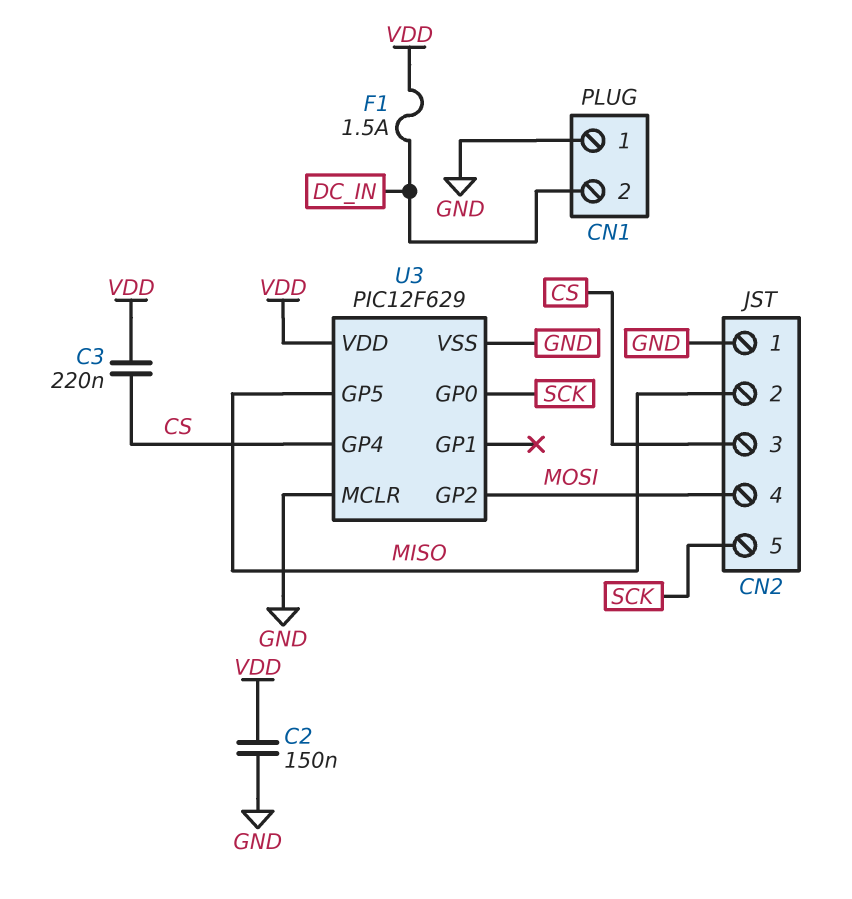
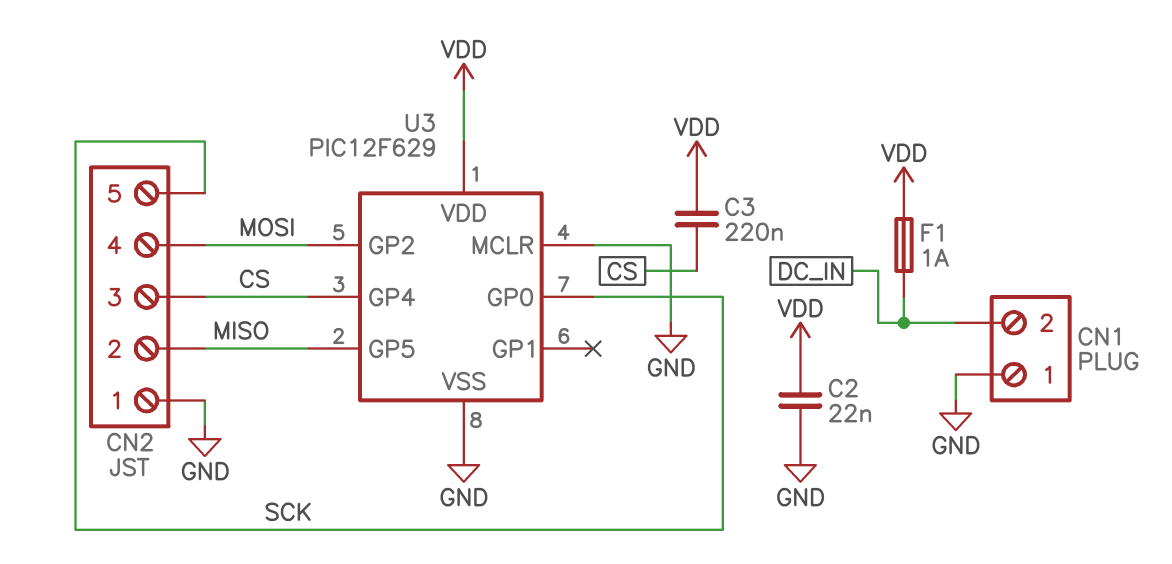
C2: 150nF (GND, VDD) -> 22nF (GND, VDD)
F1: 1.5A (DC_IN, VDD) -> 1A (DC_IN, VDD)

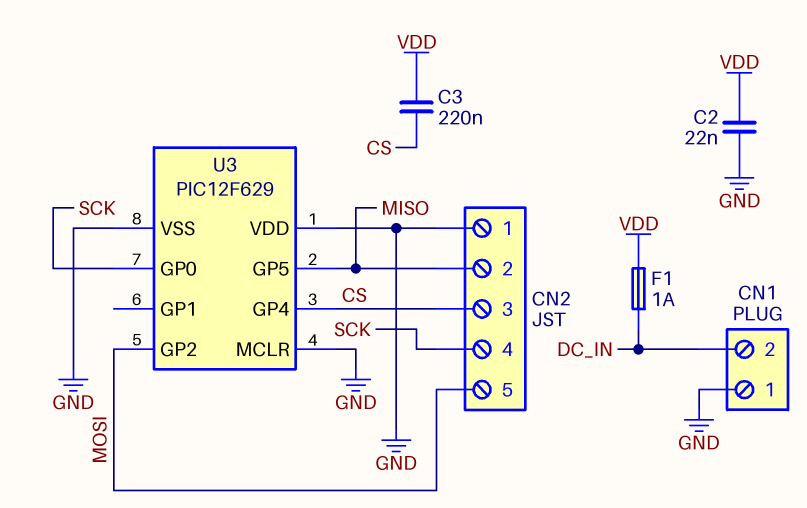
CN2 pin 4: MOSI -> SCK
CN2 pin 5: SCK -> MOSI
U3 pin VDD: VDD -> GND

